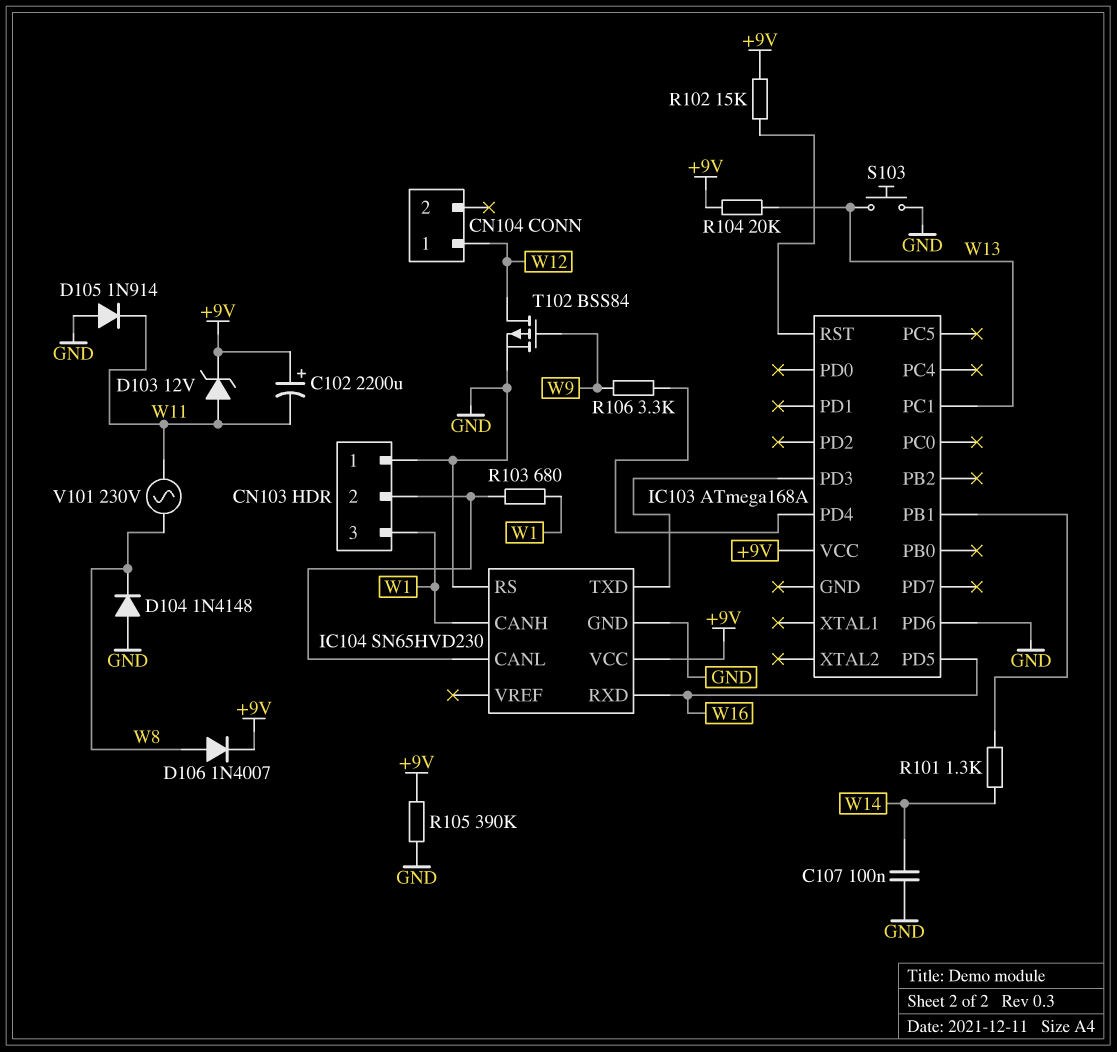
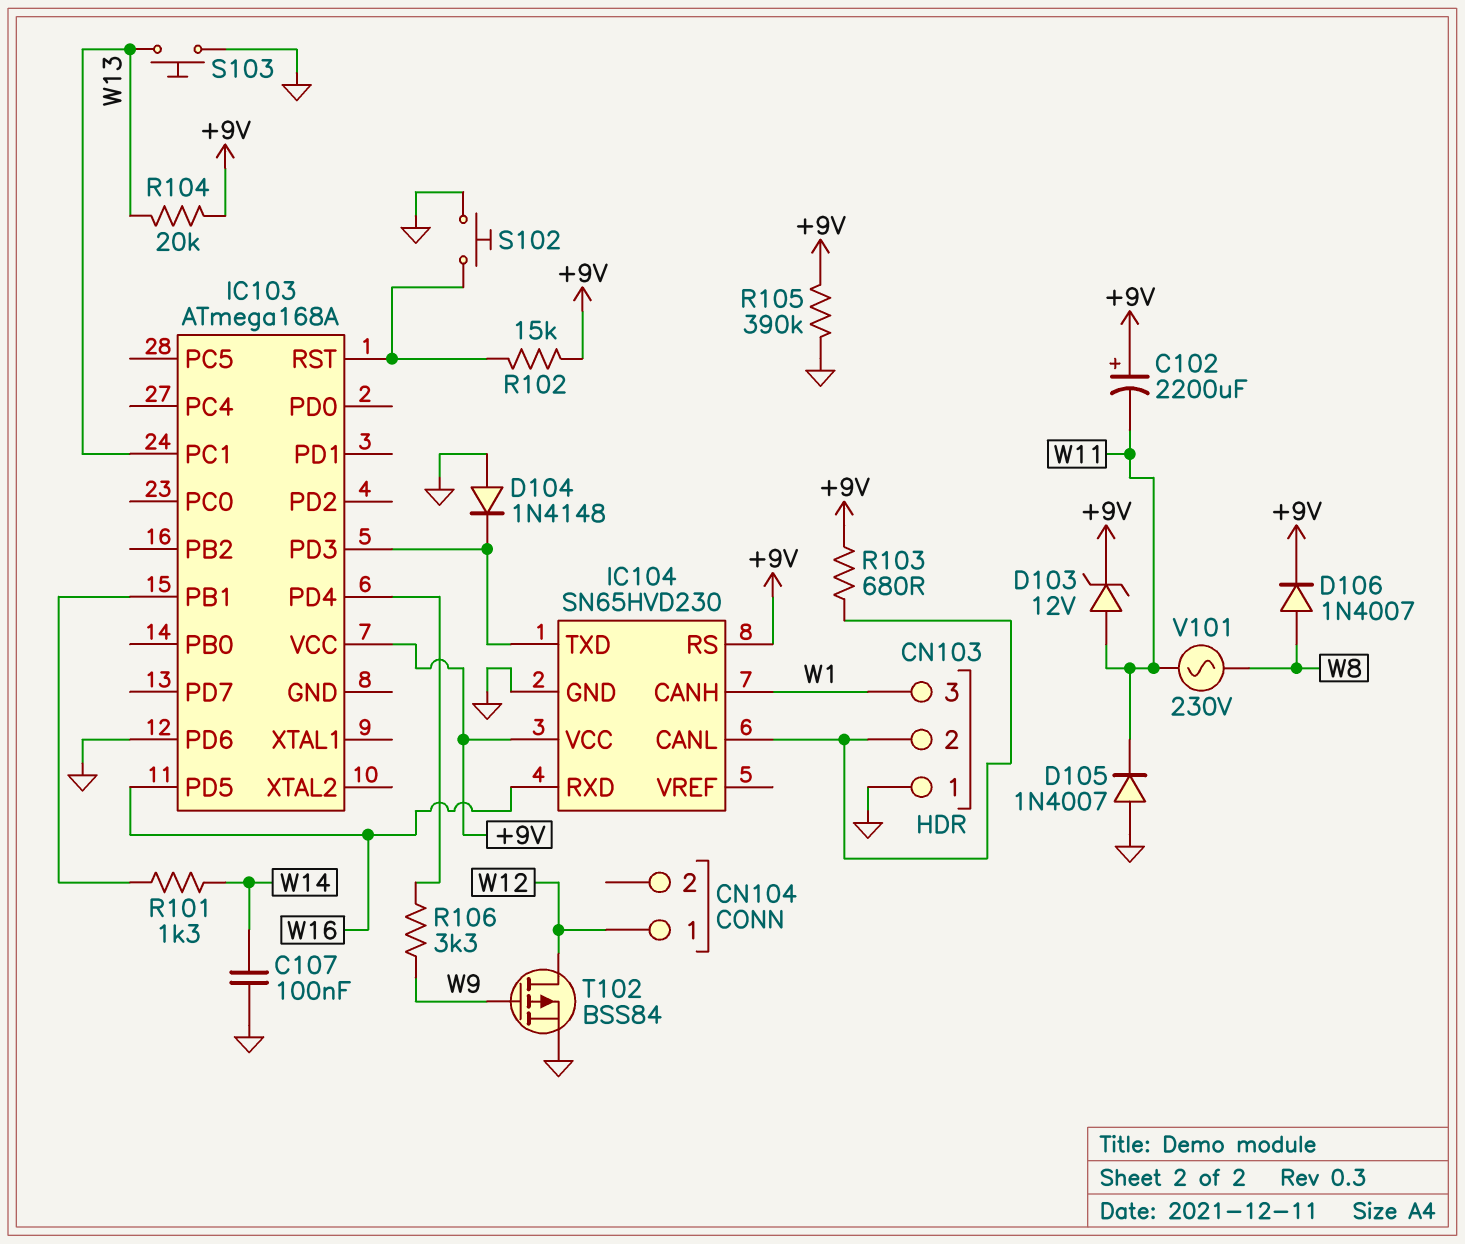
D104: diode 1N4148 (A GND, K W8) -> diode 1N4148 (A GND, K IC103/PD3)
D105: diode 1N914 (A GND, K W11) -> diode 1N4007 (A GND, K W11)
IC104 pin RS: GND -> +9V
R103: 680 (CN103/2, W1) -> 680 (+9V, CN103/2)
S102: none -> button (GND, IC103/RST)

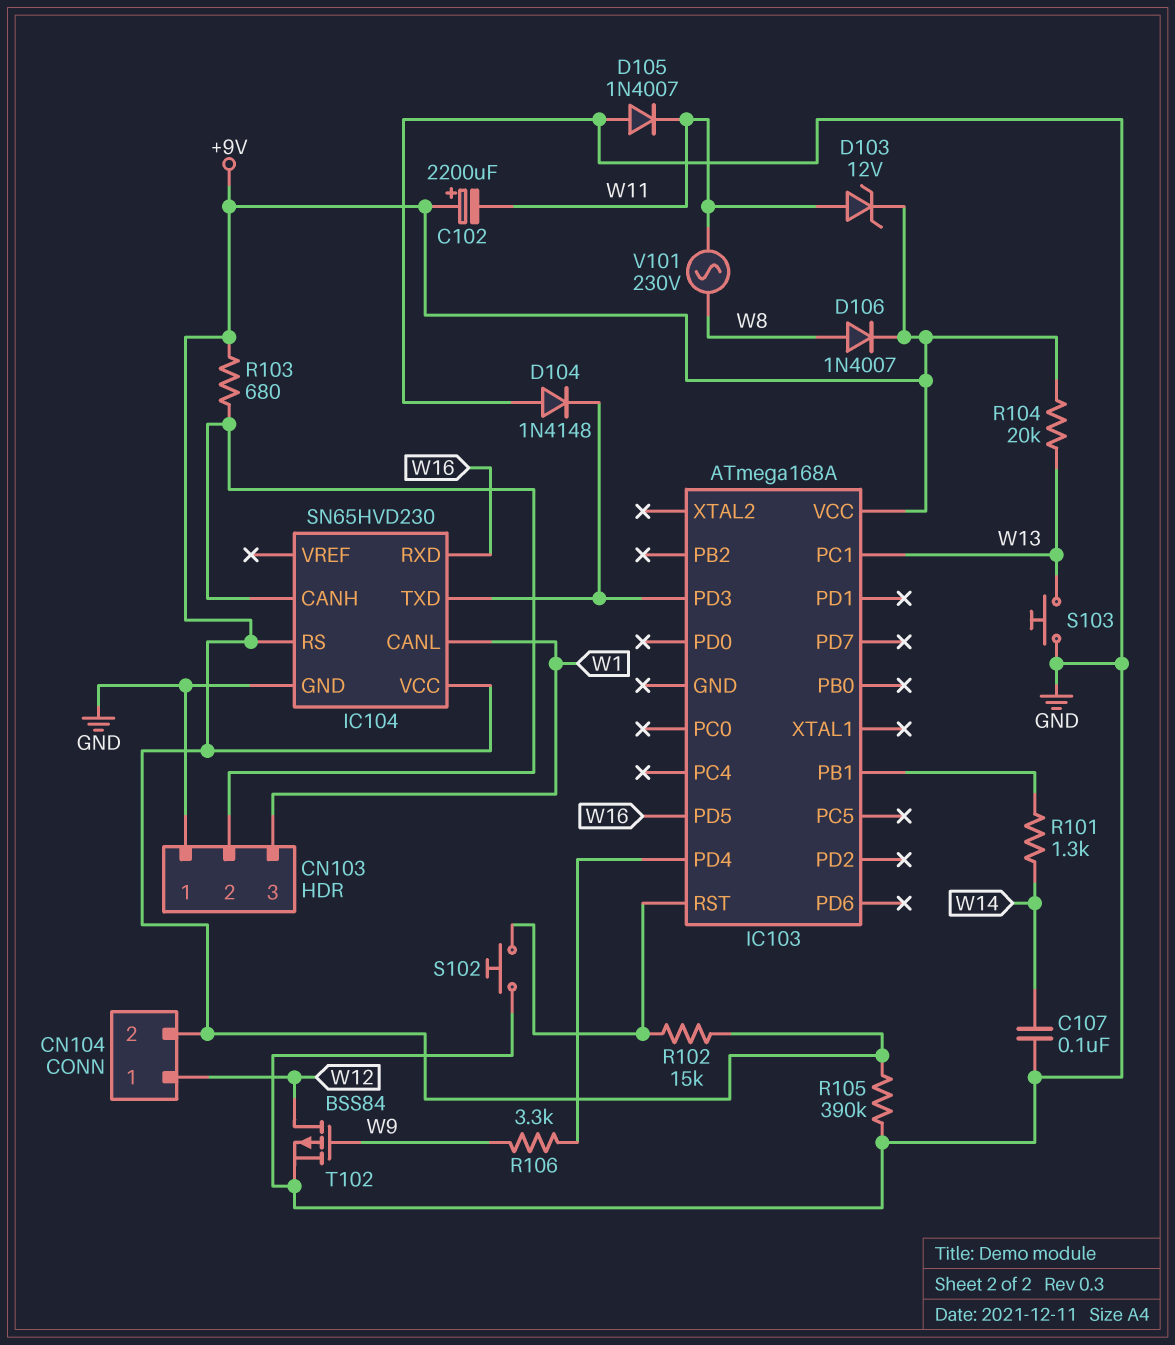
CN104 pin 2: none -> +9V
IC103 pin PD6: GND -> none
IC104 pin CANH: W1 -> CN103/2
IC104 pin CANL: CN103/2 -> W1

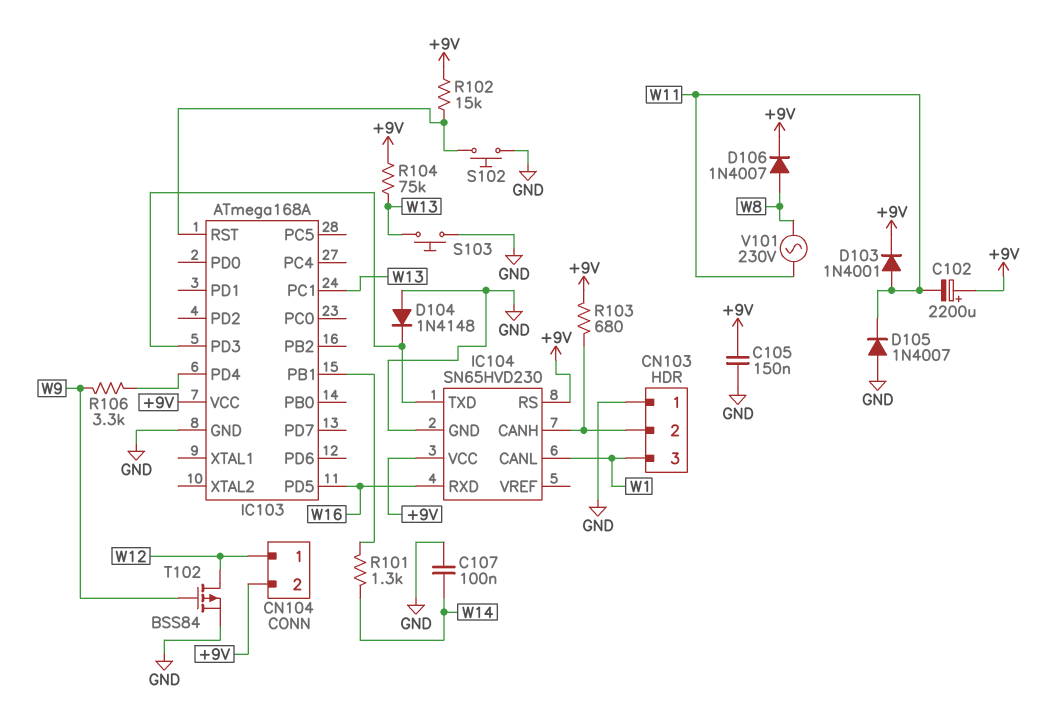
C105: none -> 150nF (+9V, GND)
D103: zener 12V (A W11, K +9V) -> diode 1N4001 (A W11, K +9V)
IC103 pin GND: none -> GND
R104: 20k (+9V, W13) -> 75k (+9V, W13)
R105: 390k (+9V, GND) -> none

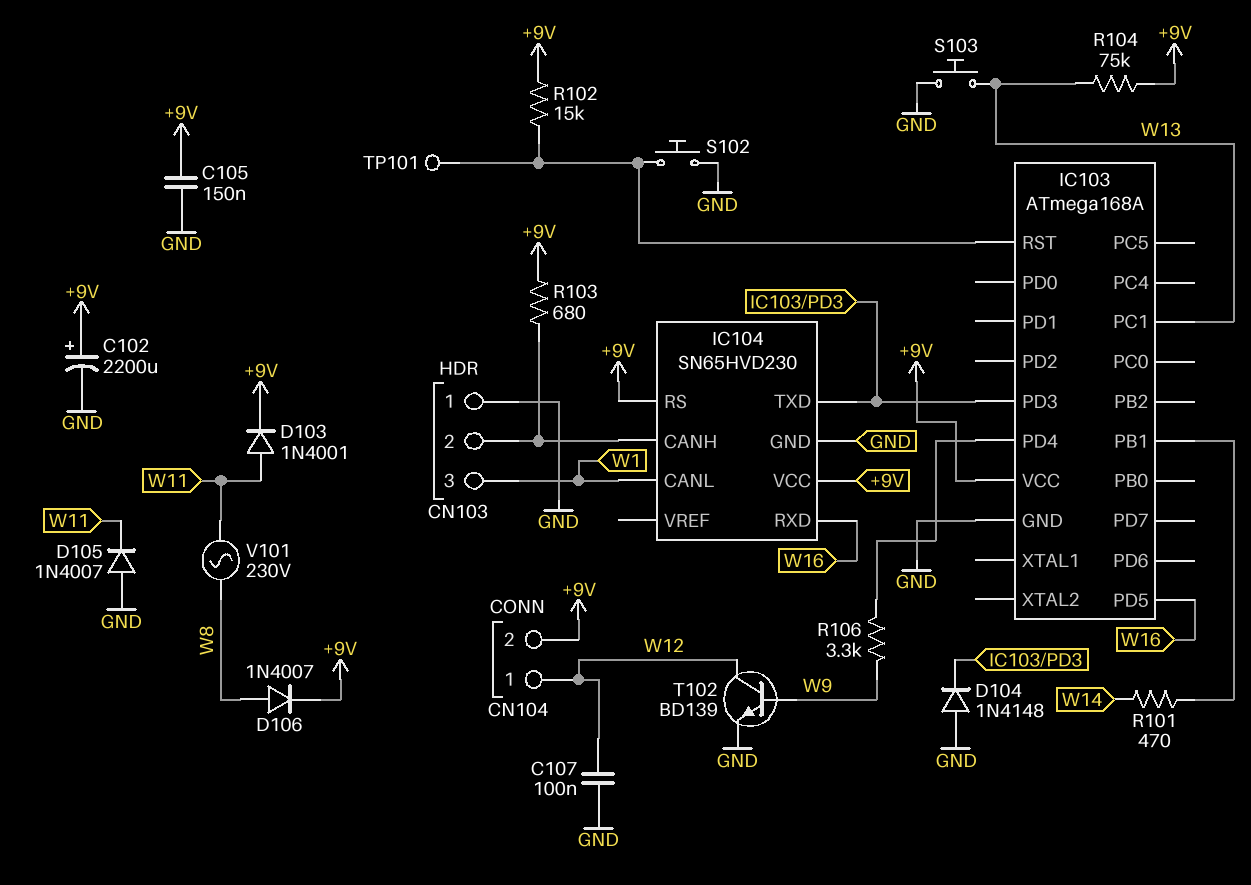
C102: 2200uF (plus +9V, minus W11) -> 2200uF (plus +9V, minus GND)
C107: 100nF (GND, W14) -> 100nF (GND, W12)
R101: 1.3k (IC103/PB1, W14) -> 470 (IC103/PB1, W14)
T102: PMOS BSS84 (G W9, D W12, S GND) -> NPN BD139 (B W9, C W12, E GND)
TP101: none -> test point (IC103/RST)

